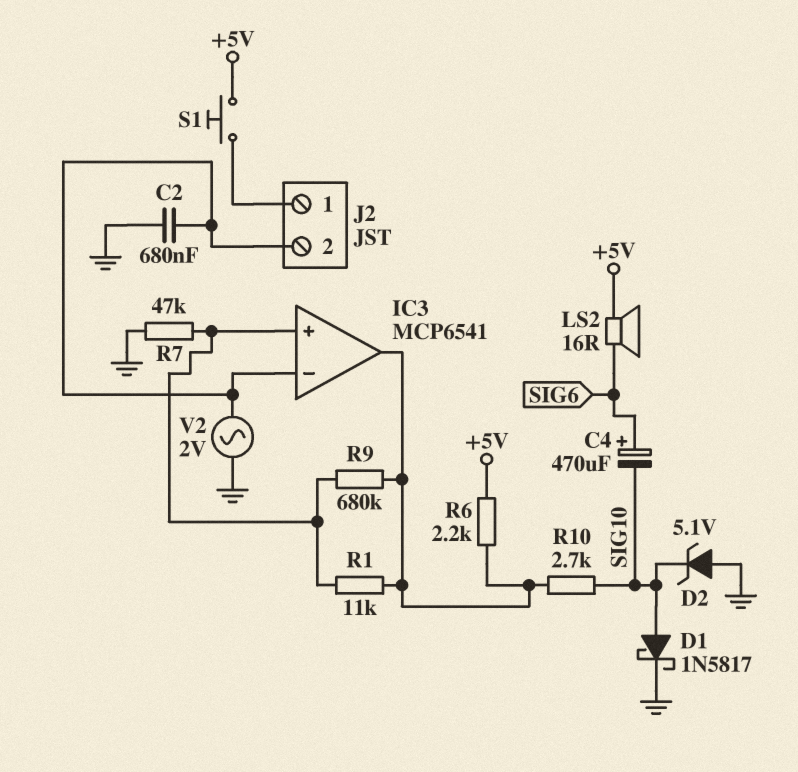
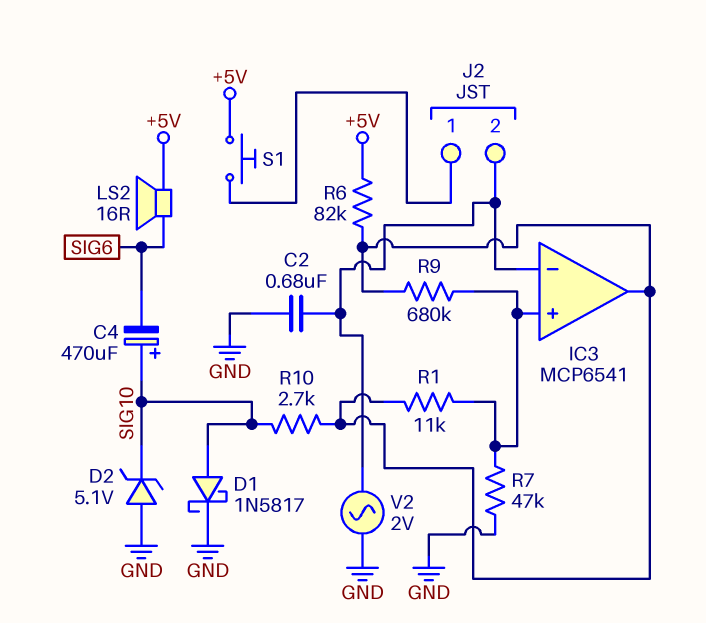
C4: 470uF (plus SIG6, minus SIG10) -> 470uF (plus SIG10, minus SIG6)
R6: 2.2k (+5V, IC3/out) -> 82k (+5V, IC3/out)

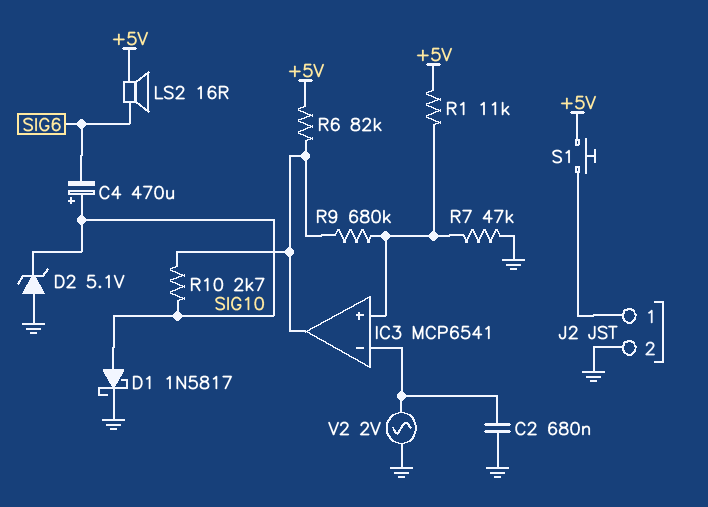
J2 pin 2: IC3/in- -> GND
R1: 11k (IC3/in+, IC3/out) -> 11k (+5V, IC3/in+)

